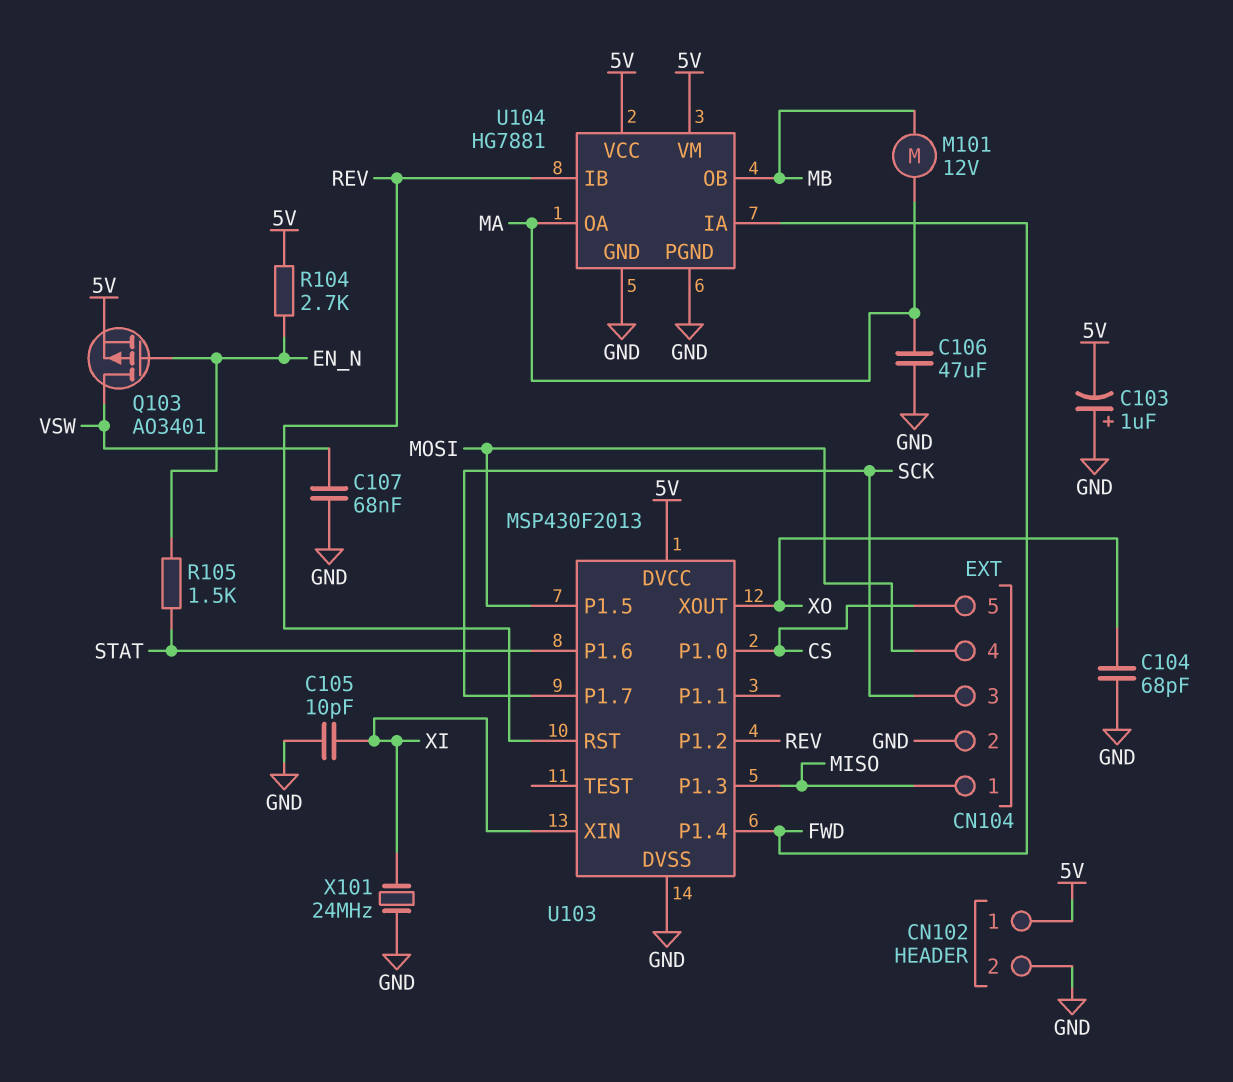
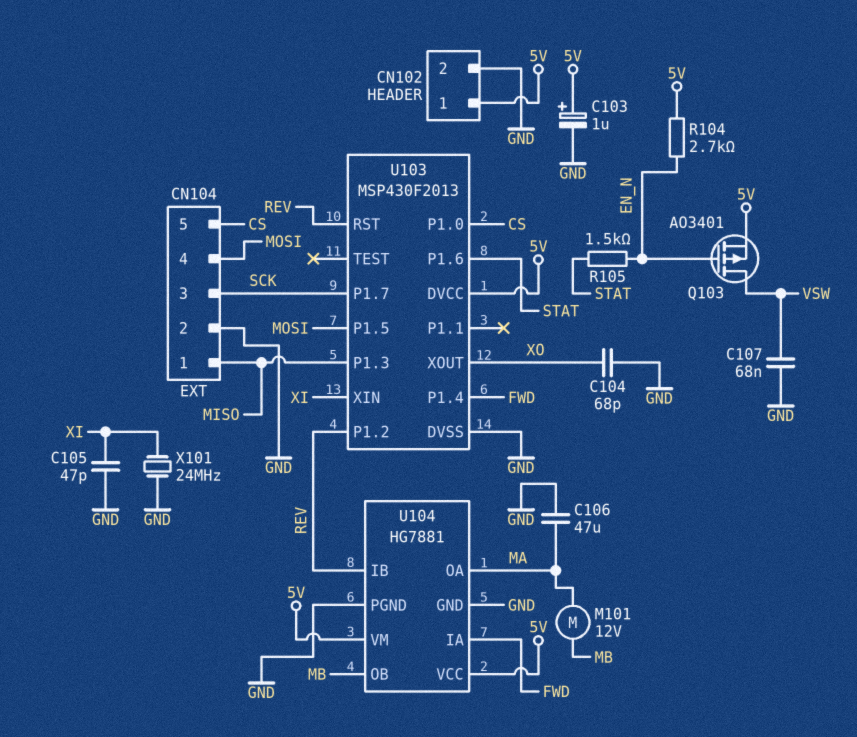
C103: 1uF (plus GND, minus 5V) -> 1uF (plus 5V, minus GND)
C105: 10pF (GND, XI) -> 47pF (GND, XI)

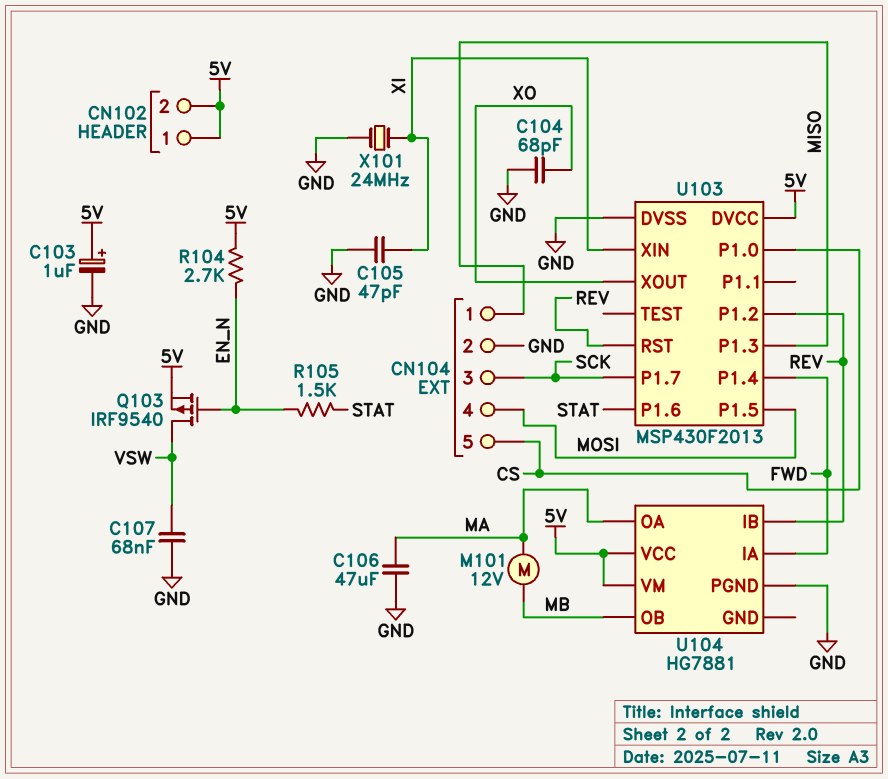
CN102 pin 2: GND -> 5V
Q103: PMOS AO3401 (G EN_N, D VSW, S 5V) -> PMOS IRF9540 (G EN_N, D VSW, S 5V)
U104 pin GND: GND -> none

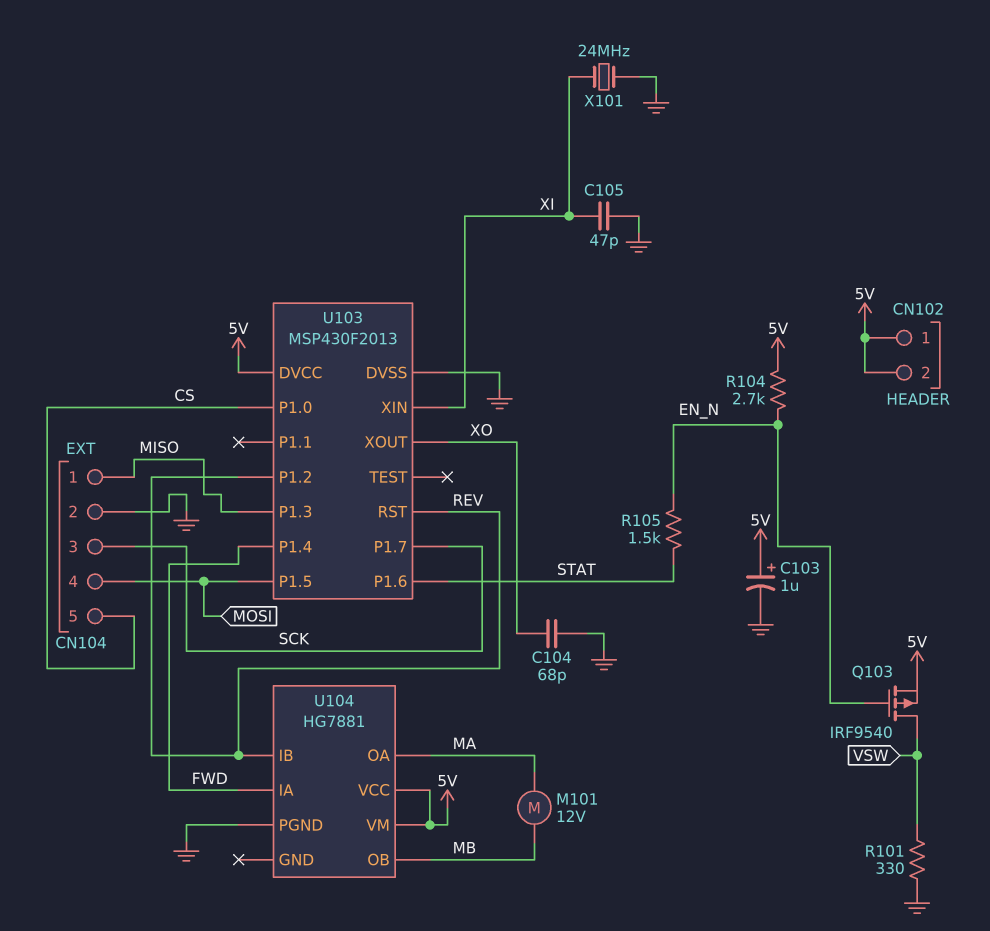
C106: 47uF (GND, MA) -> none
C107: 68nF (GND, VSW) -> none
R101: none -> 330 (GND, VSW)

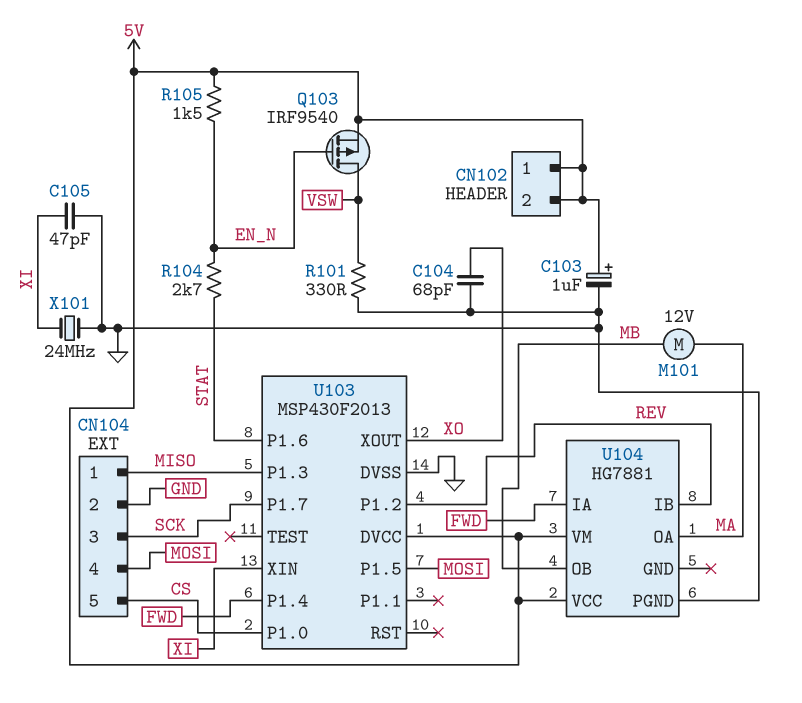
R104: 2.7k (5V, EN_N) -> 2.7k (EN_N, STAT)
R105: 1.5k (EN_N, STAT) -> 1.5k (5V, EN_N)
U103 pin RST: REV -> none

